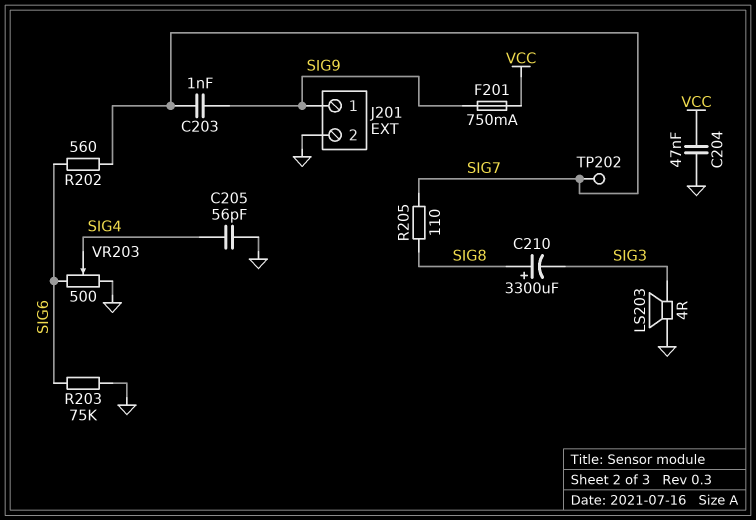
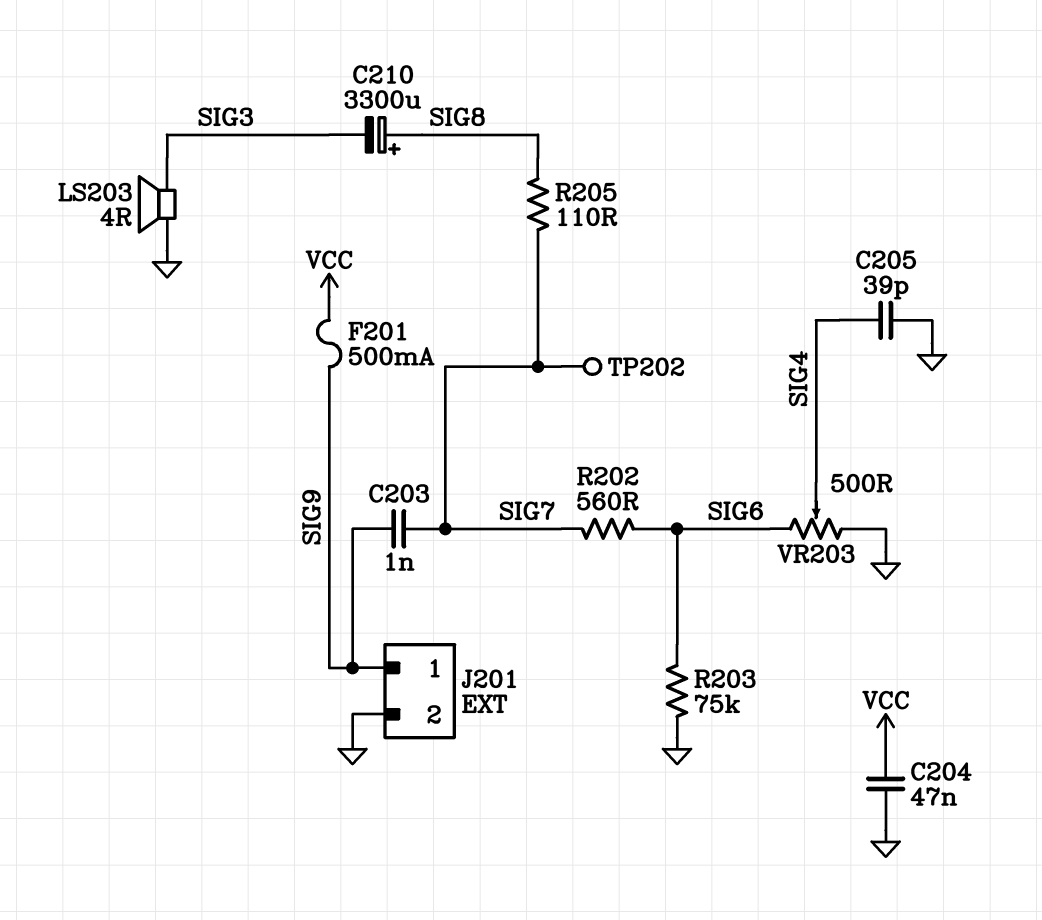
C205: 56pF (GND, SIG4) -> 39pF (GND, SIG4)
F201: 750mA (SIG9, VCC) -> 500mA (SIG9, VCC)

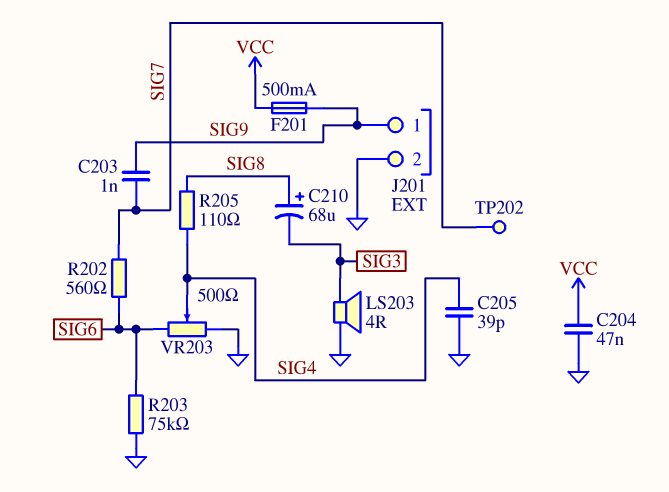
C210: 3300uF (plus SIG8, minus SIG3) -> 68uF (plus SIG8, minus SIG3)
R205: 110 (SIG7, SIG8) -> 110 (SIG4, SIG8)

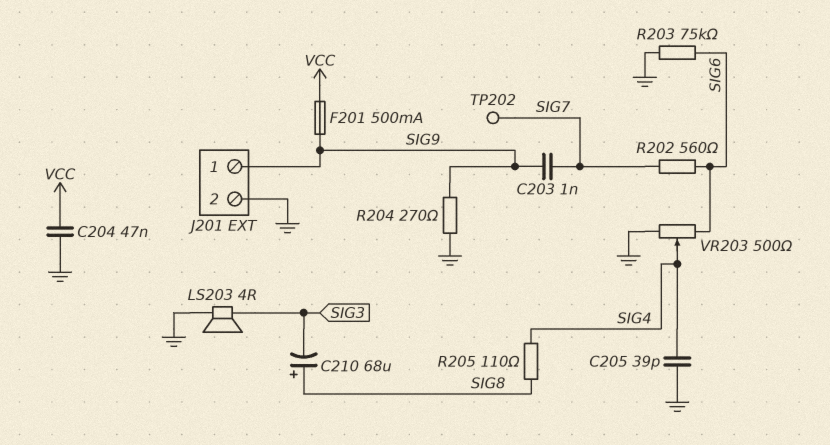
R204: none -> 270 (GND, SIG9)

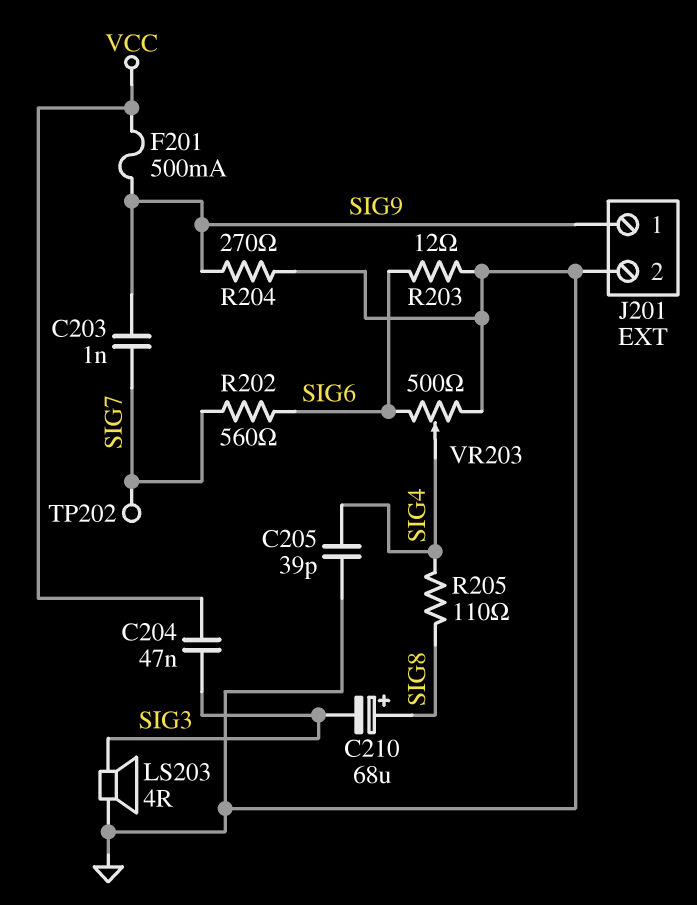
C204: 47nF (GND, VCC) -> 47nF (SIG3, VCC)
R203: 75k (GND, SIG6) -> 12 (GND, SIG6)

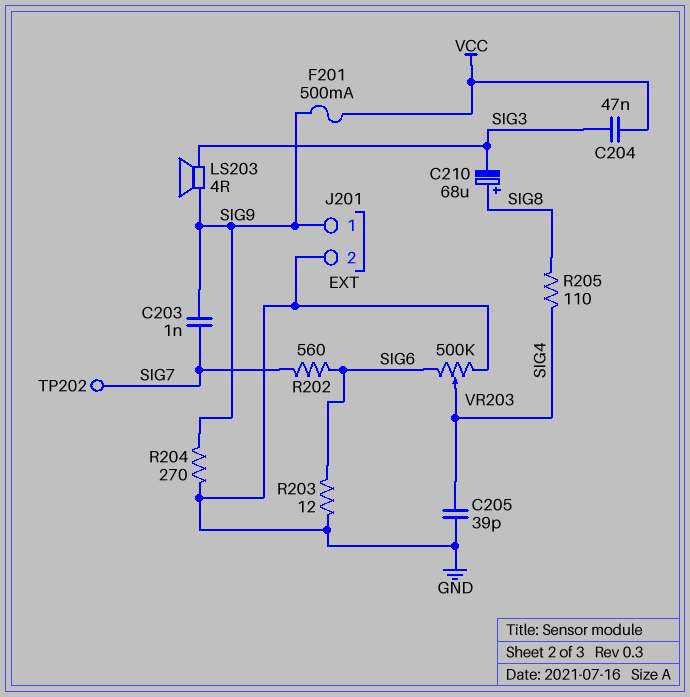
LS203: speaker 4R (GND, SIG3) -> speaker 4R (SIG3, SIG9)
VR203: 500 (GND, SIG6, wiper SIG4) -> 500k (GND, SIG6, wiper SIG4)

